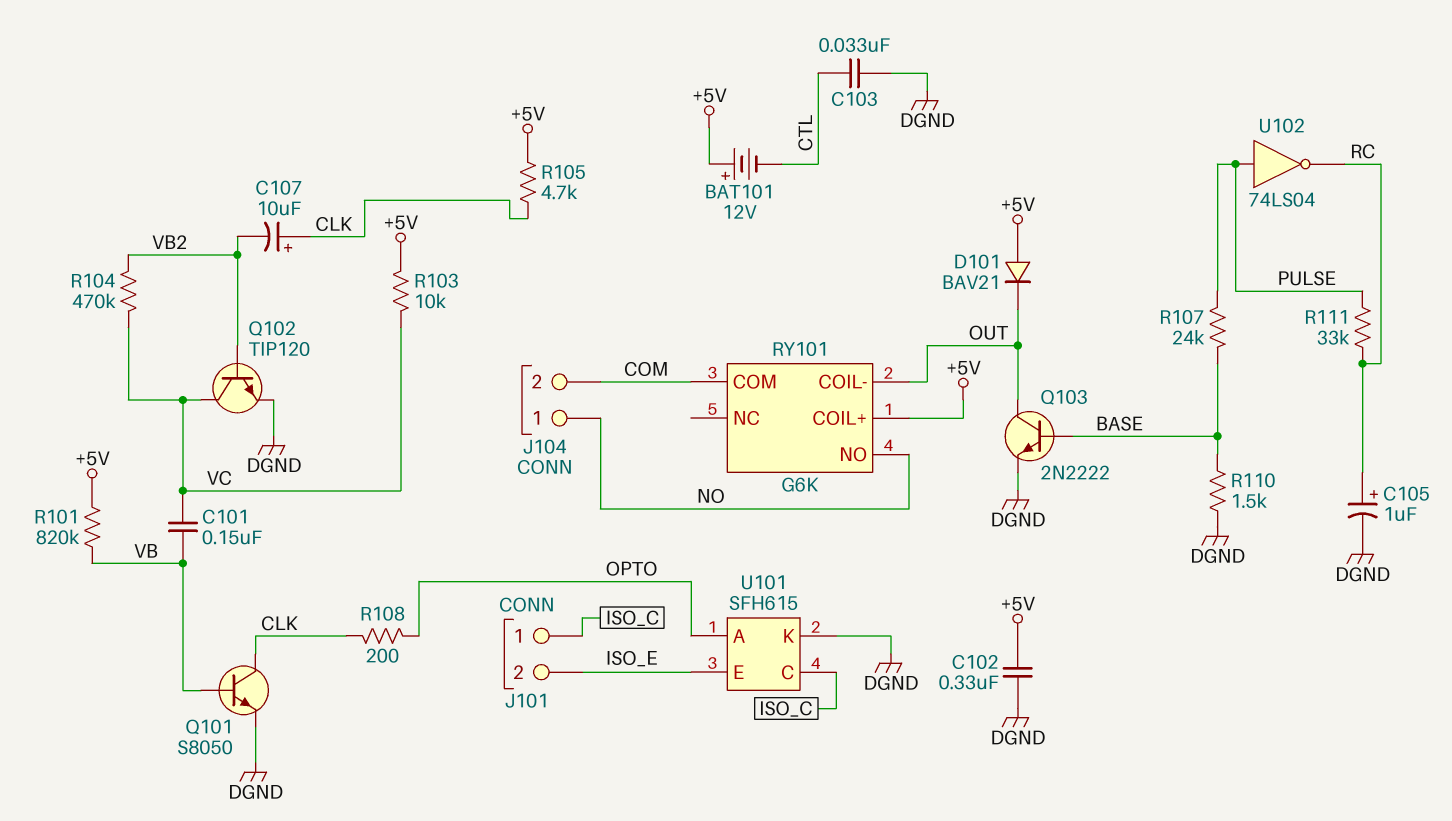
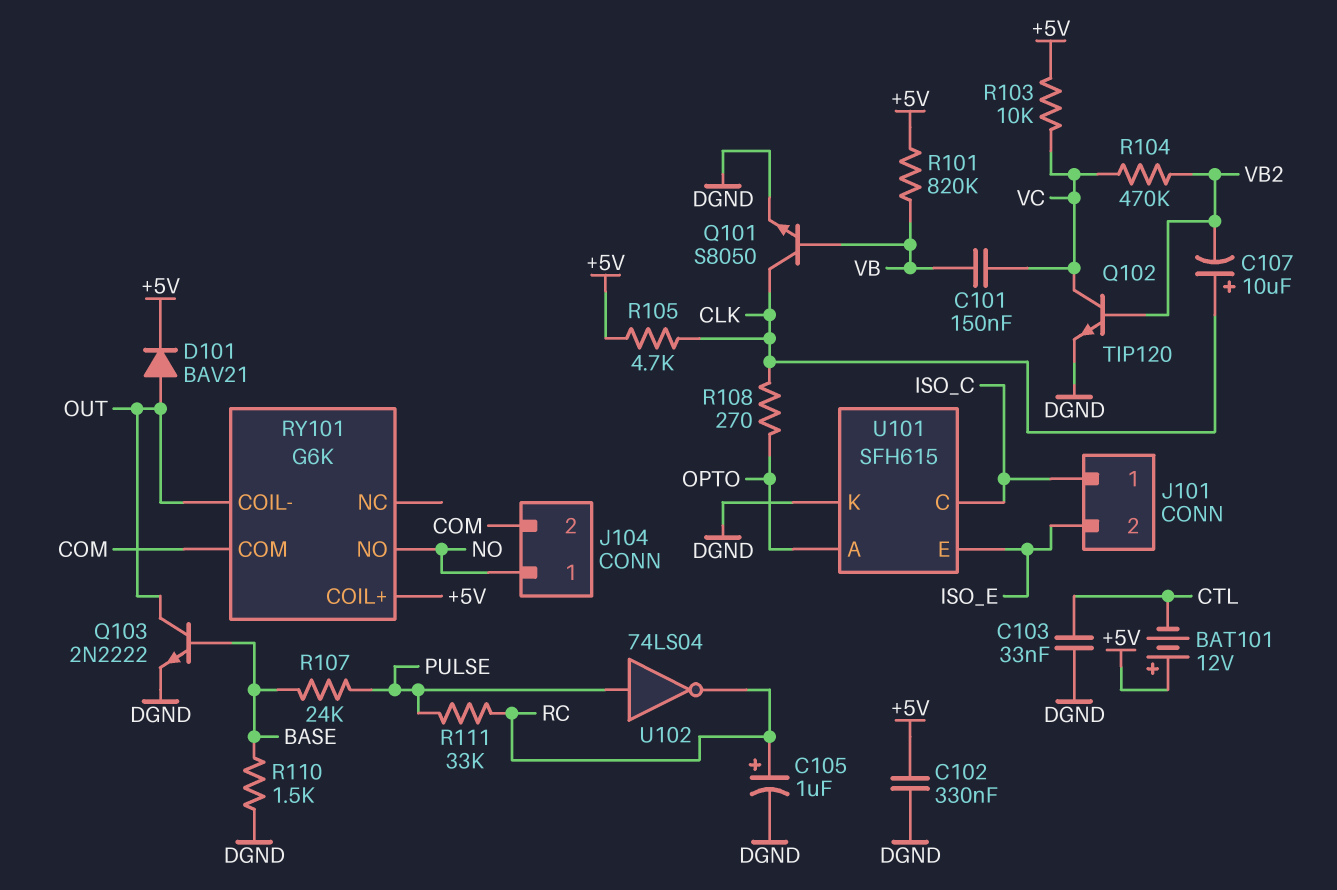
D101: diode BAV21 (A +5V, K OUT) -> diode BAV21 (A OUT, K +5V)
R108: 200 (CLK, OPTO) -> 270 (CLK, OPTO)

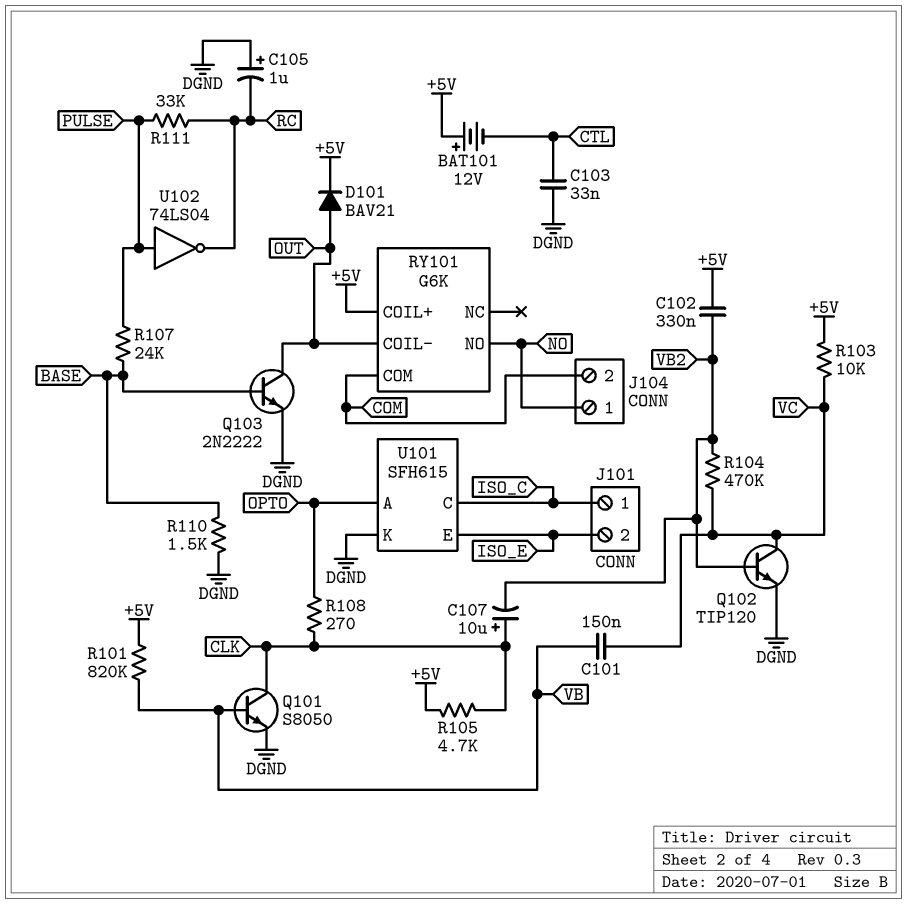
C102: 330nF (+5V, DGND) -> 330nF (+5V, VB2)
C105: 1uF (plus RC, minus DGND) -> 1uF (plus DGND, minus RC)

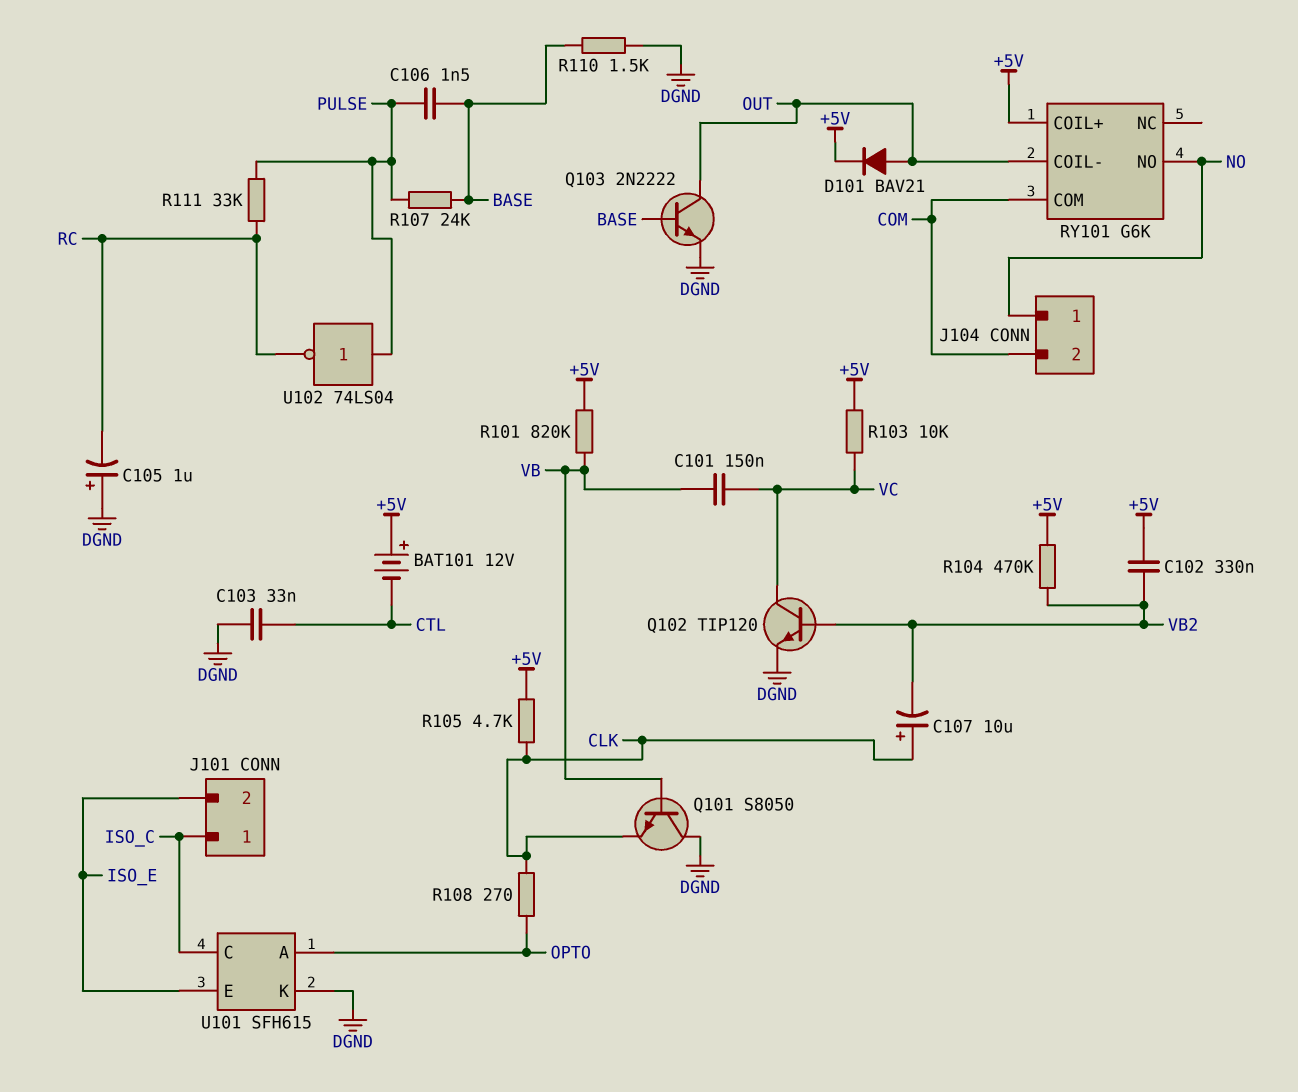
C106: none -> 1.5nF (BASE, PULSE)
Q101: NPN S8050 (B VB, C CLK, E DGND) -> NPN S8050 (B VB, C DGND, E CLK)
R104: 470k (VB2, VC) -> 470k (+5V, VB2)

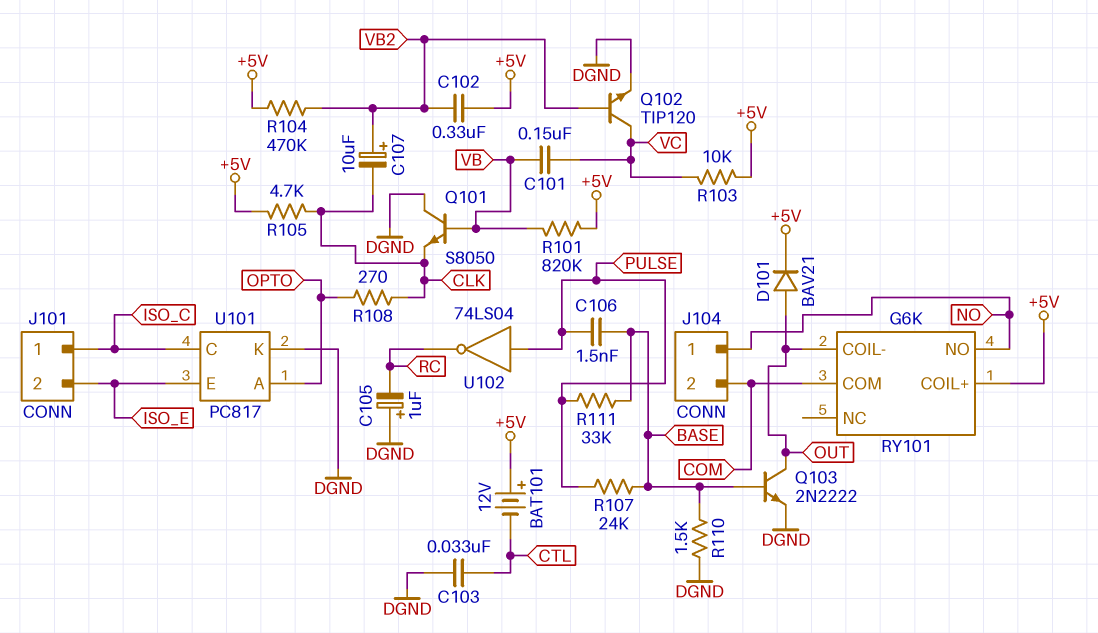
C107: 10uF (plus CLK, minus VB2) -> 10uF (plus VB2, minus CLK)
R111: 33k (PULSE, RC) -> 33k (BASE, PULSE)
U101: SFH615 -> PC817

